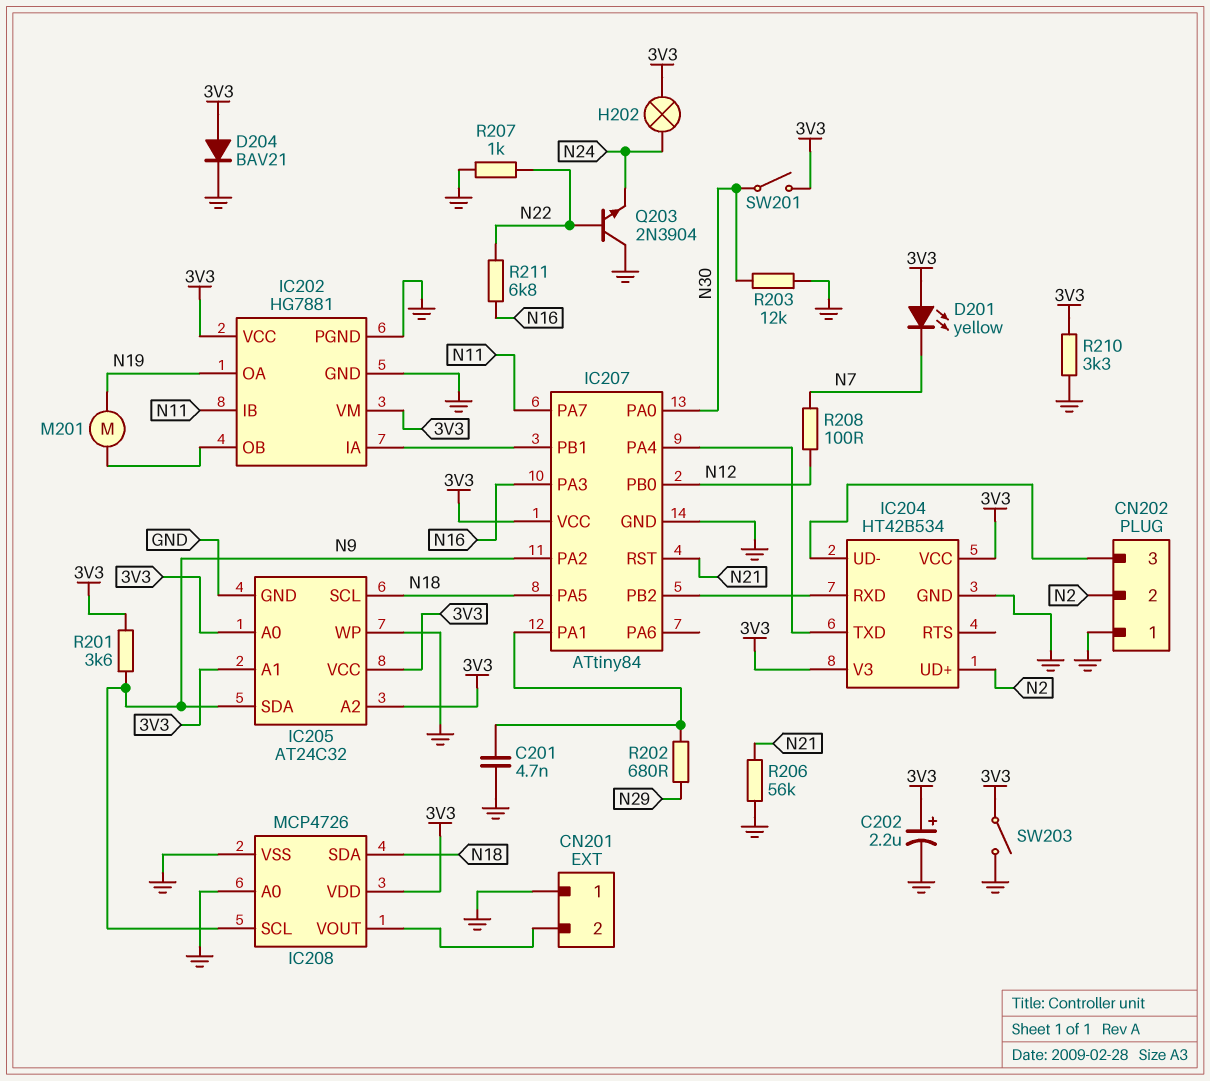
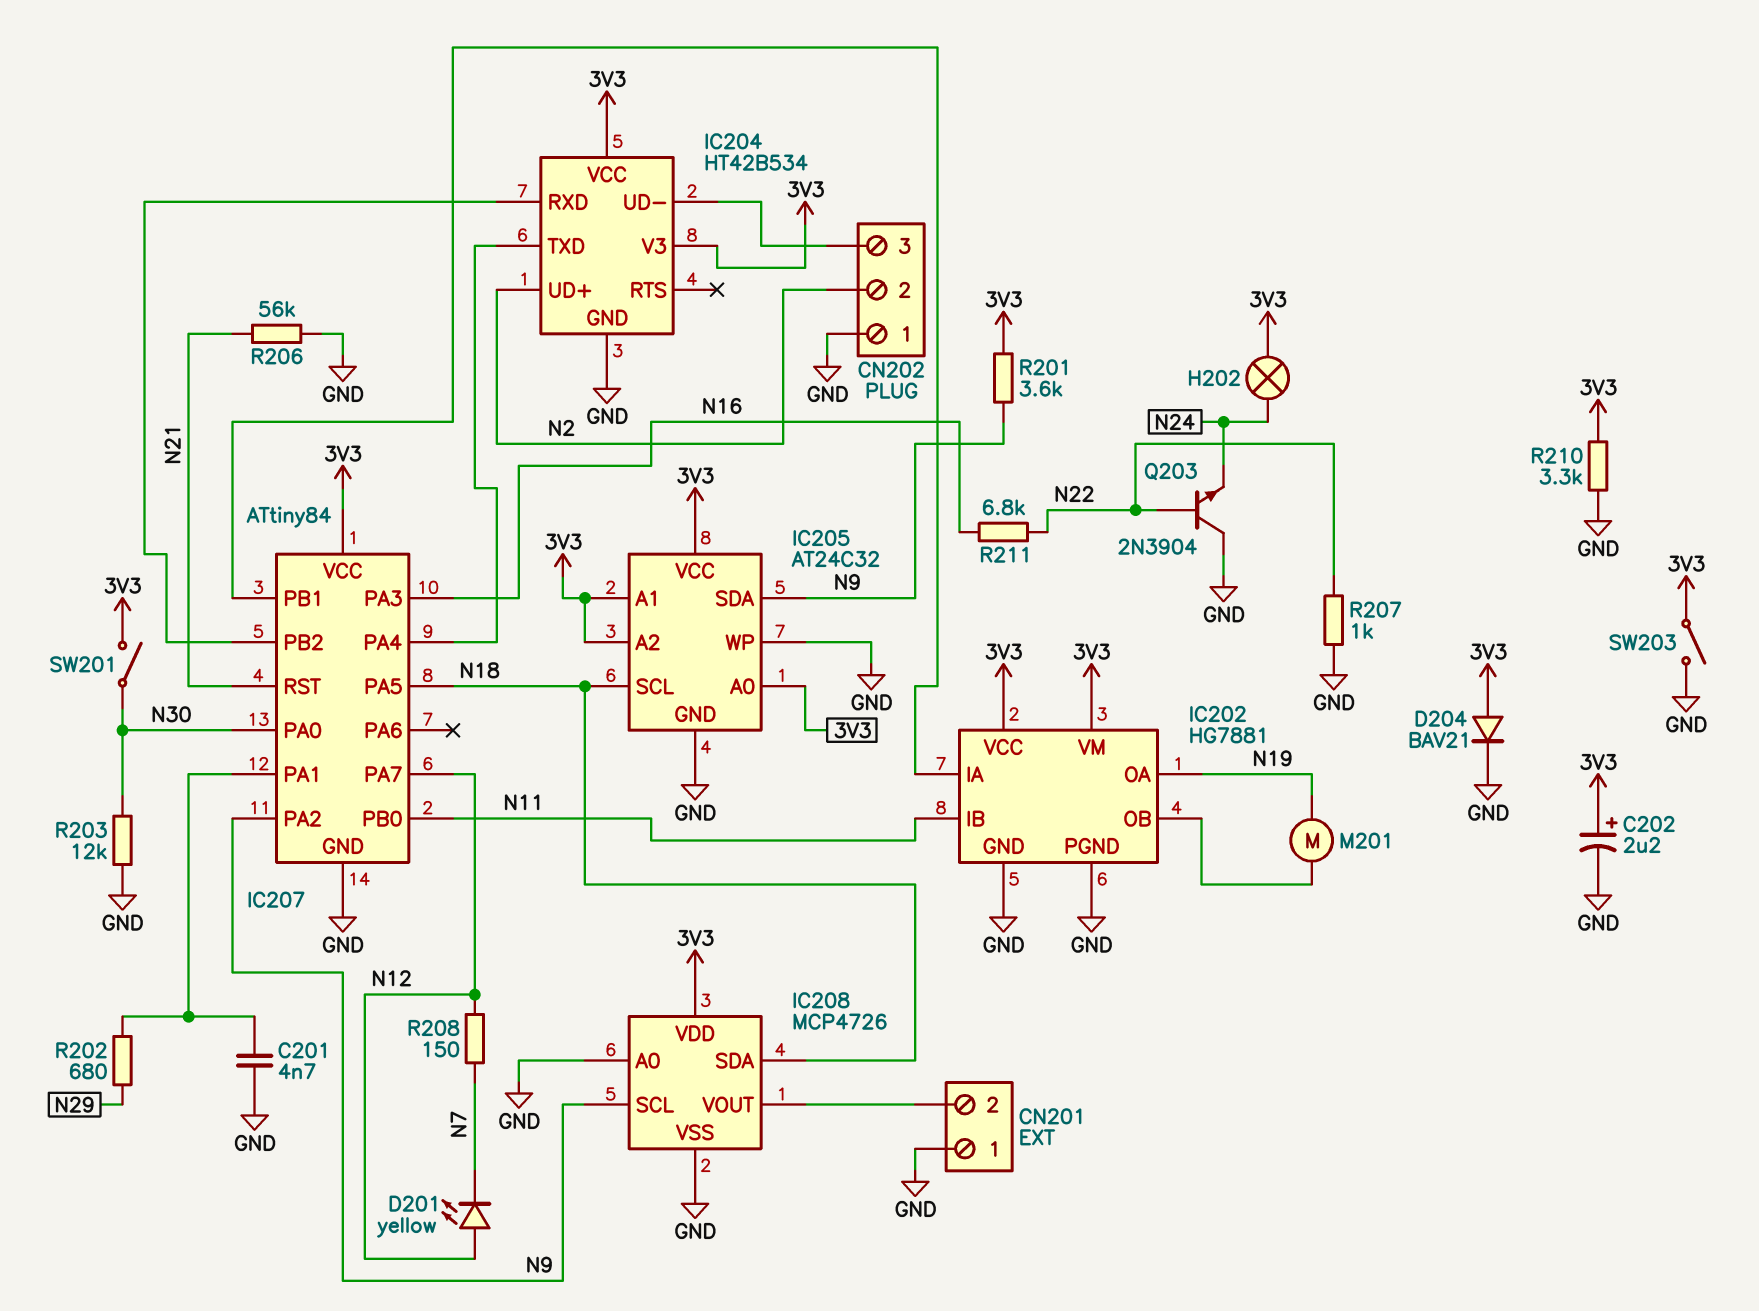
D201: LED yellow (A 3V3, K N7) -> LED yellow (A N12, K N7)
IC207 pin PA7: N11 -> N12
IC207 pin PB0: N12 -> N11
R208: 100 (N7, N12) -> 150 (N7, N12)

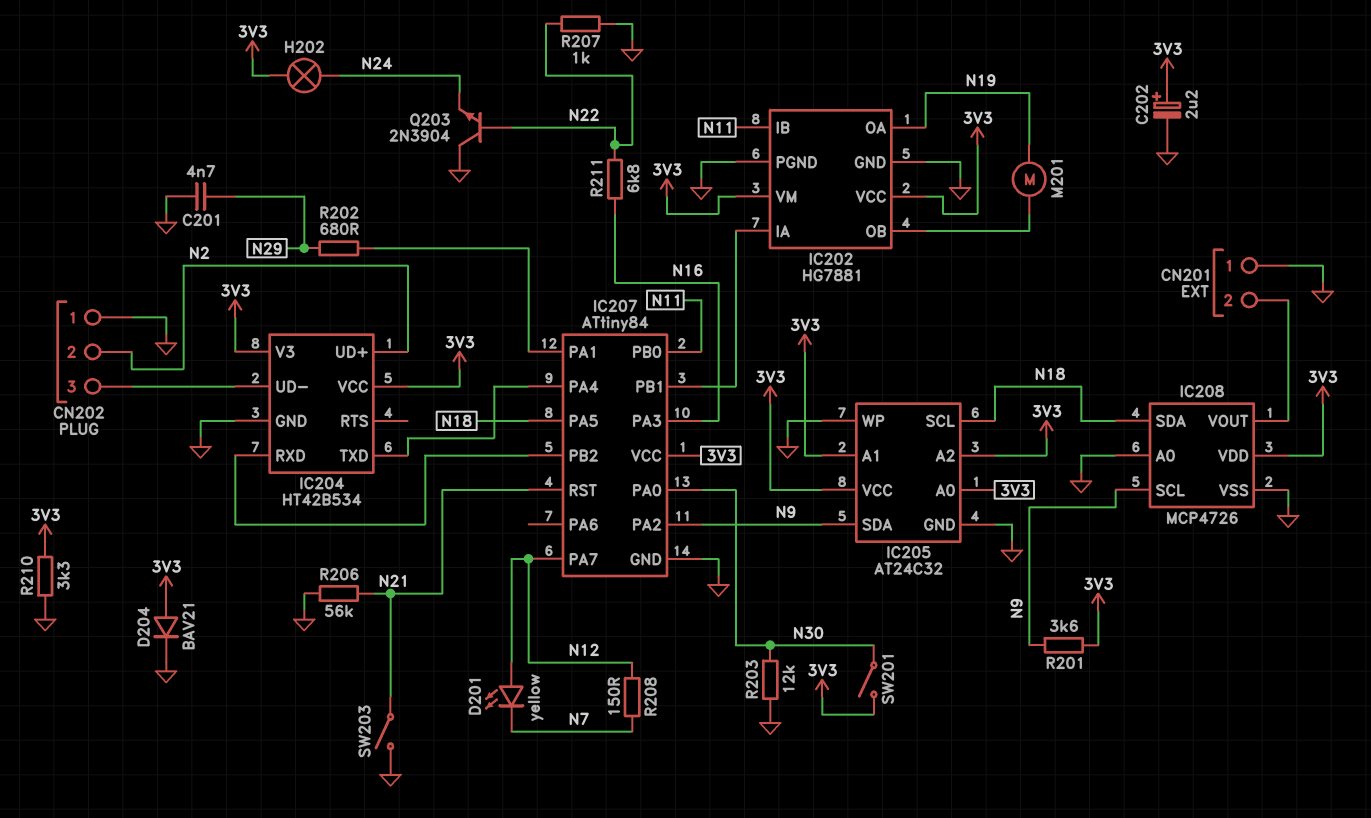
C201: 4.7nF (GND, IC207/PA1) -> 4.7nF (GND, N29)
SW203: switch (3V3, GND) -> switch (GND, N21)

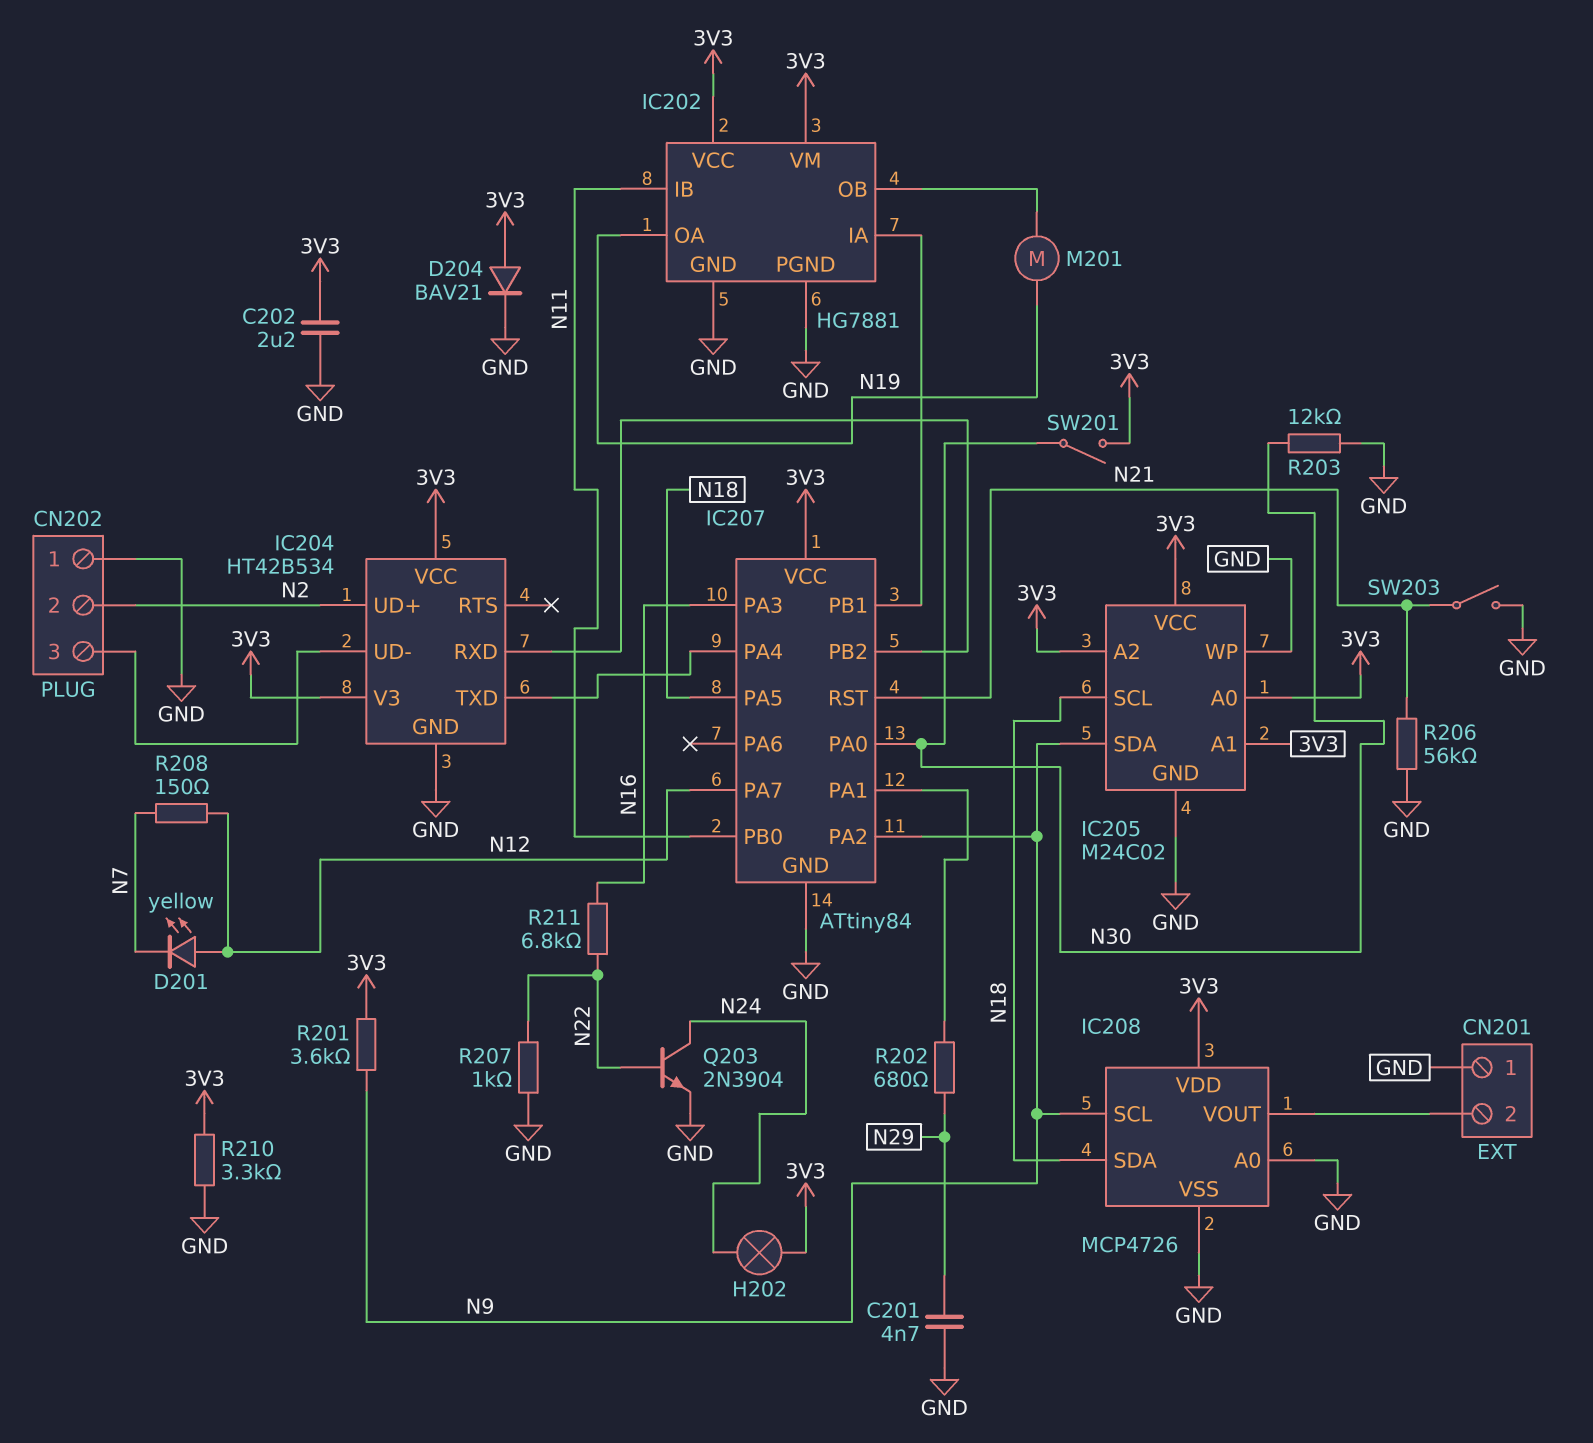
C202: 2.2uF (plus 3V3, minus GND) -> 2.2uF (3V3, GND)
IC205: AT24C32 -> M24C02
Q203: NPN 2N3904 (B N22, C GND, E N24) -> NPN 2N3904 (B N22, C N24, E GND)

